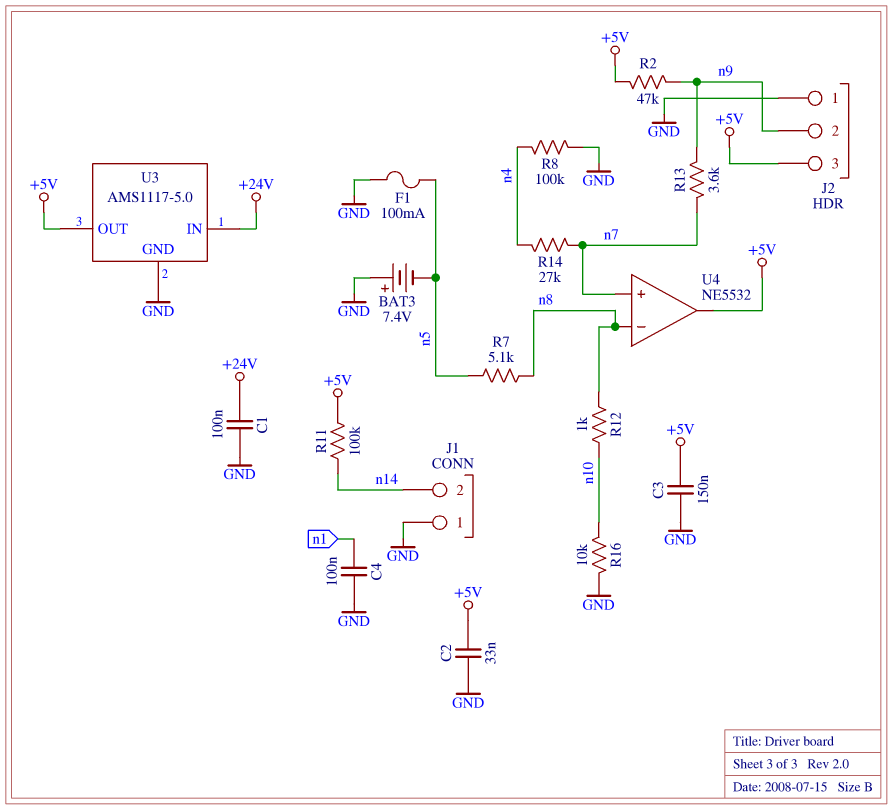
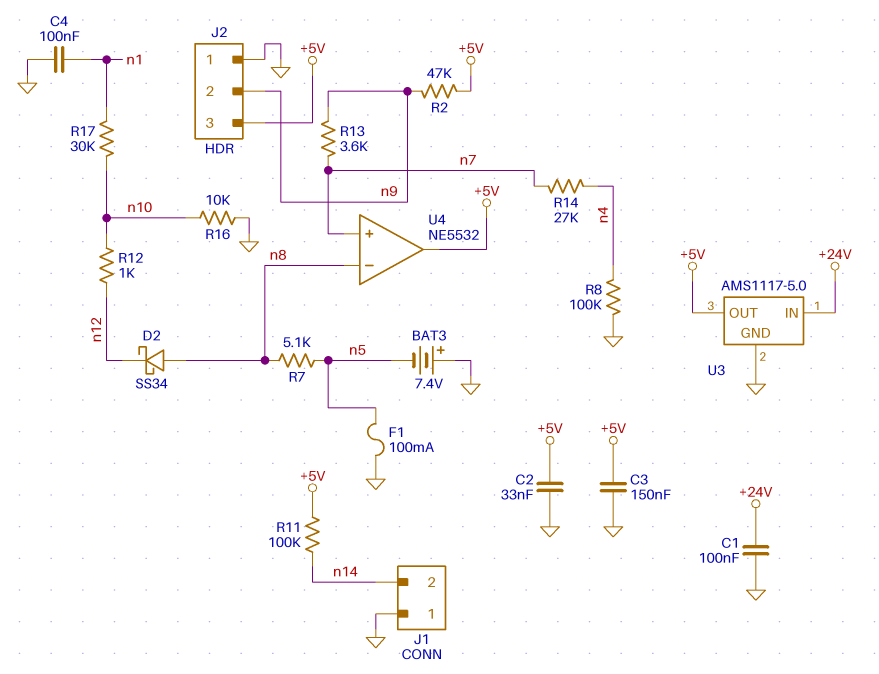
D2: none -> schottky SS34 (A n8, K n12)
R12: 1k (n8, n10) -> 1k (n10, n12)
R17: none -> 30k (n1, n10)

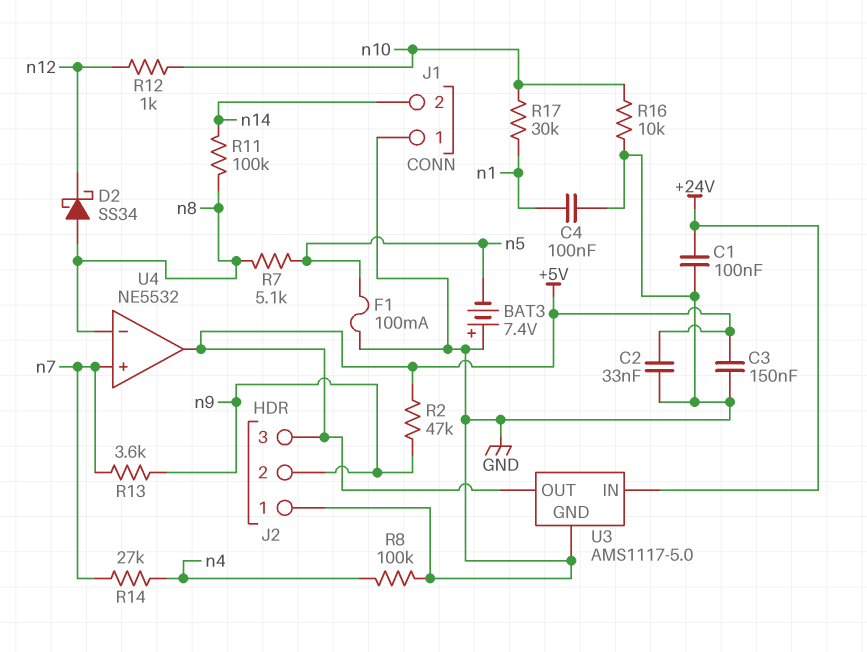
R11: 100k (+5V, n14) -> 100k (n8, n14)

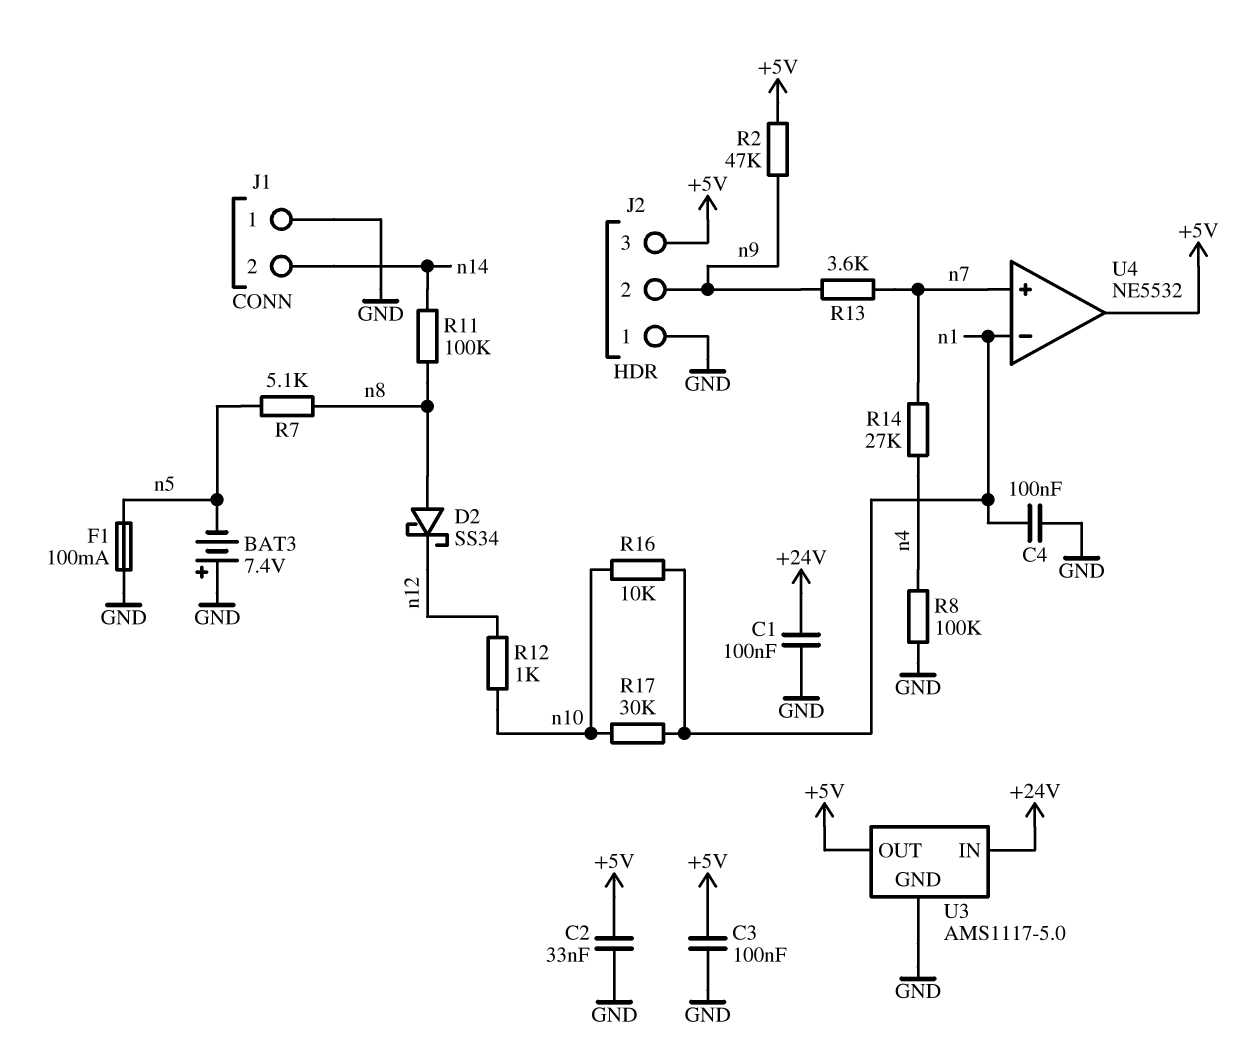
C3: 150nF (+5V, GND) -> 100nF (+5V, GND)
R16: 10k (GND, n10) -> 10k (n1, n10)
U4 pin in-: n8 -> n1

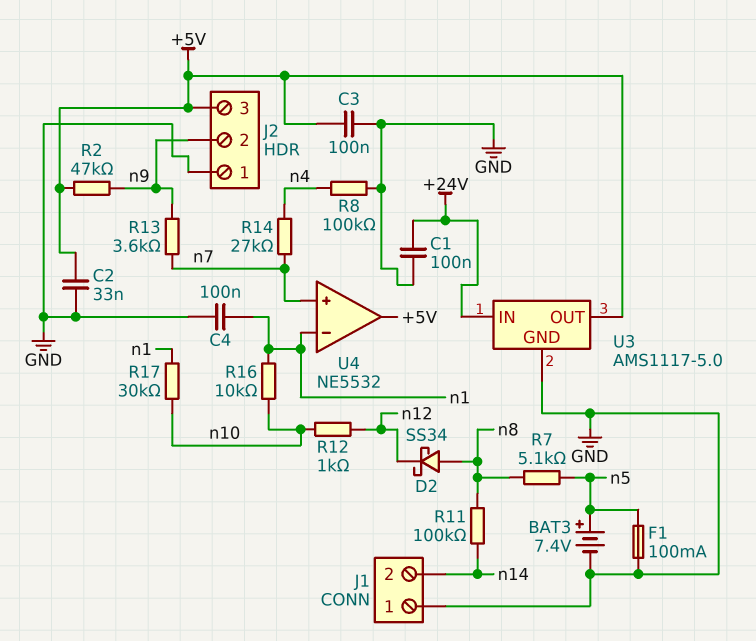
BAT3: 7.4V (plus GND, minus n5) -> 7.4V (plus n5, minus GND)

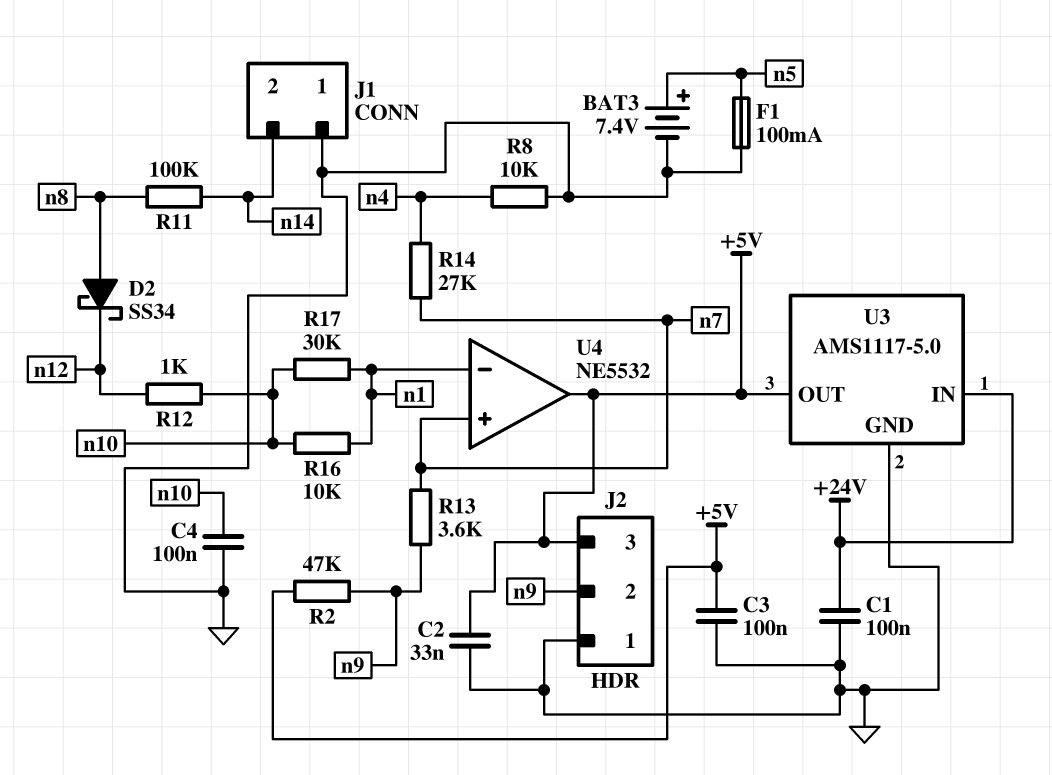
C4: 100nF (GND, n1) -> 100nF (GND, n10)
R7: 5.1k (n5, n8) -> none
R8: 100k (GND, n4) -> 10k (GND, n4)

